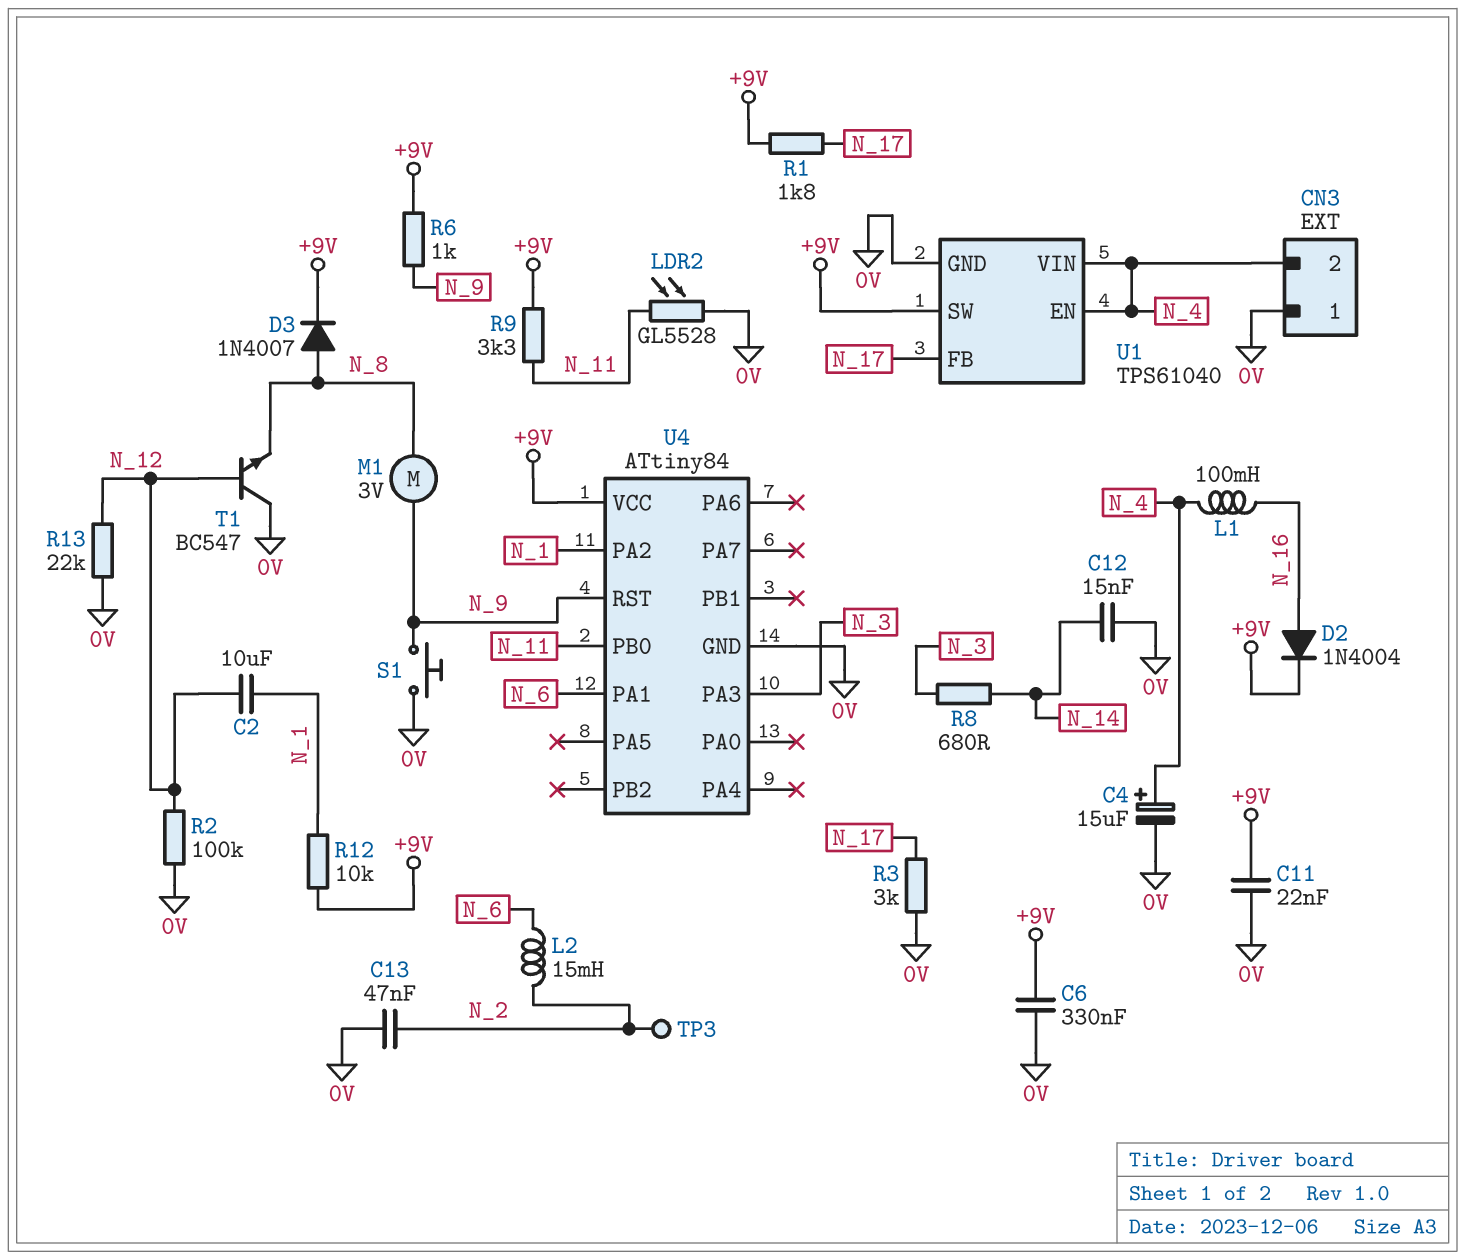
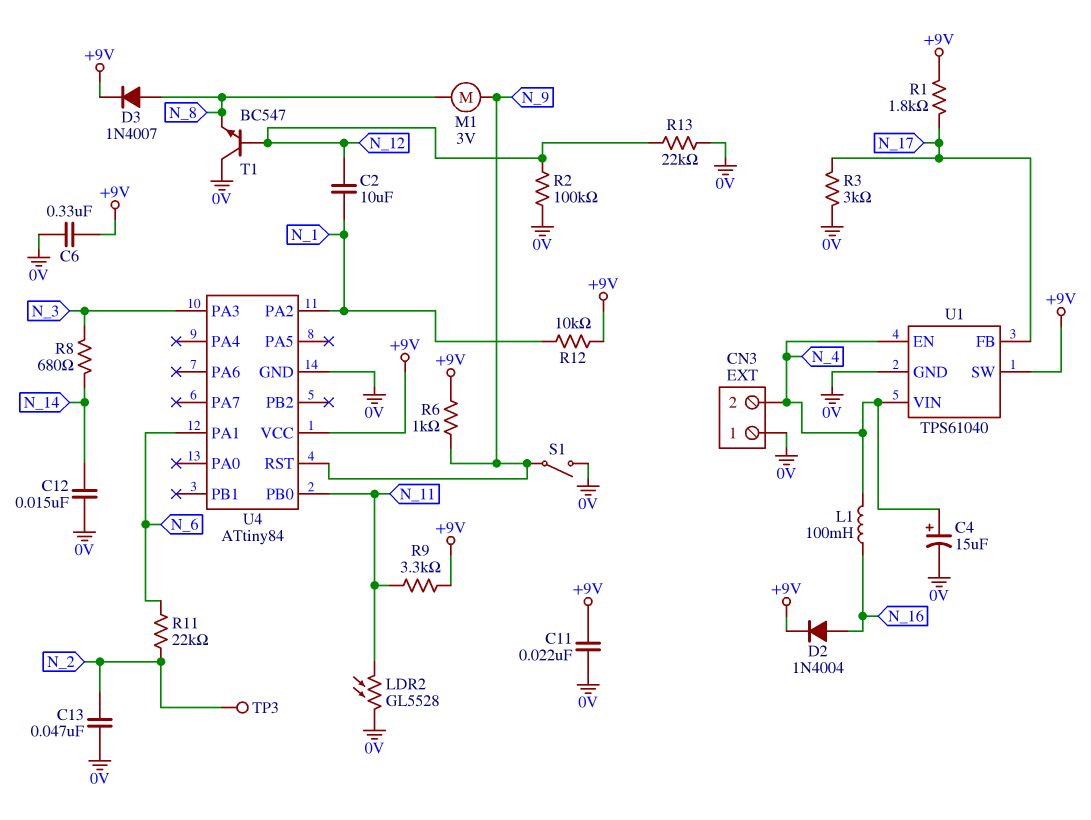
L2: 15mH (N_2, N_6) -> none
R11: none -> 22k (N_2, N_6)
S1: button (0V, N_9) -> switch (0V, N_9)

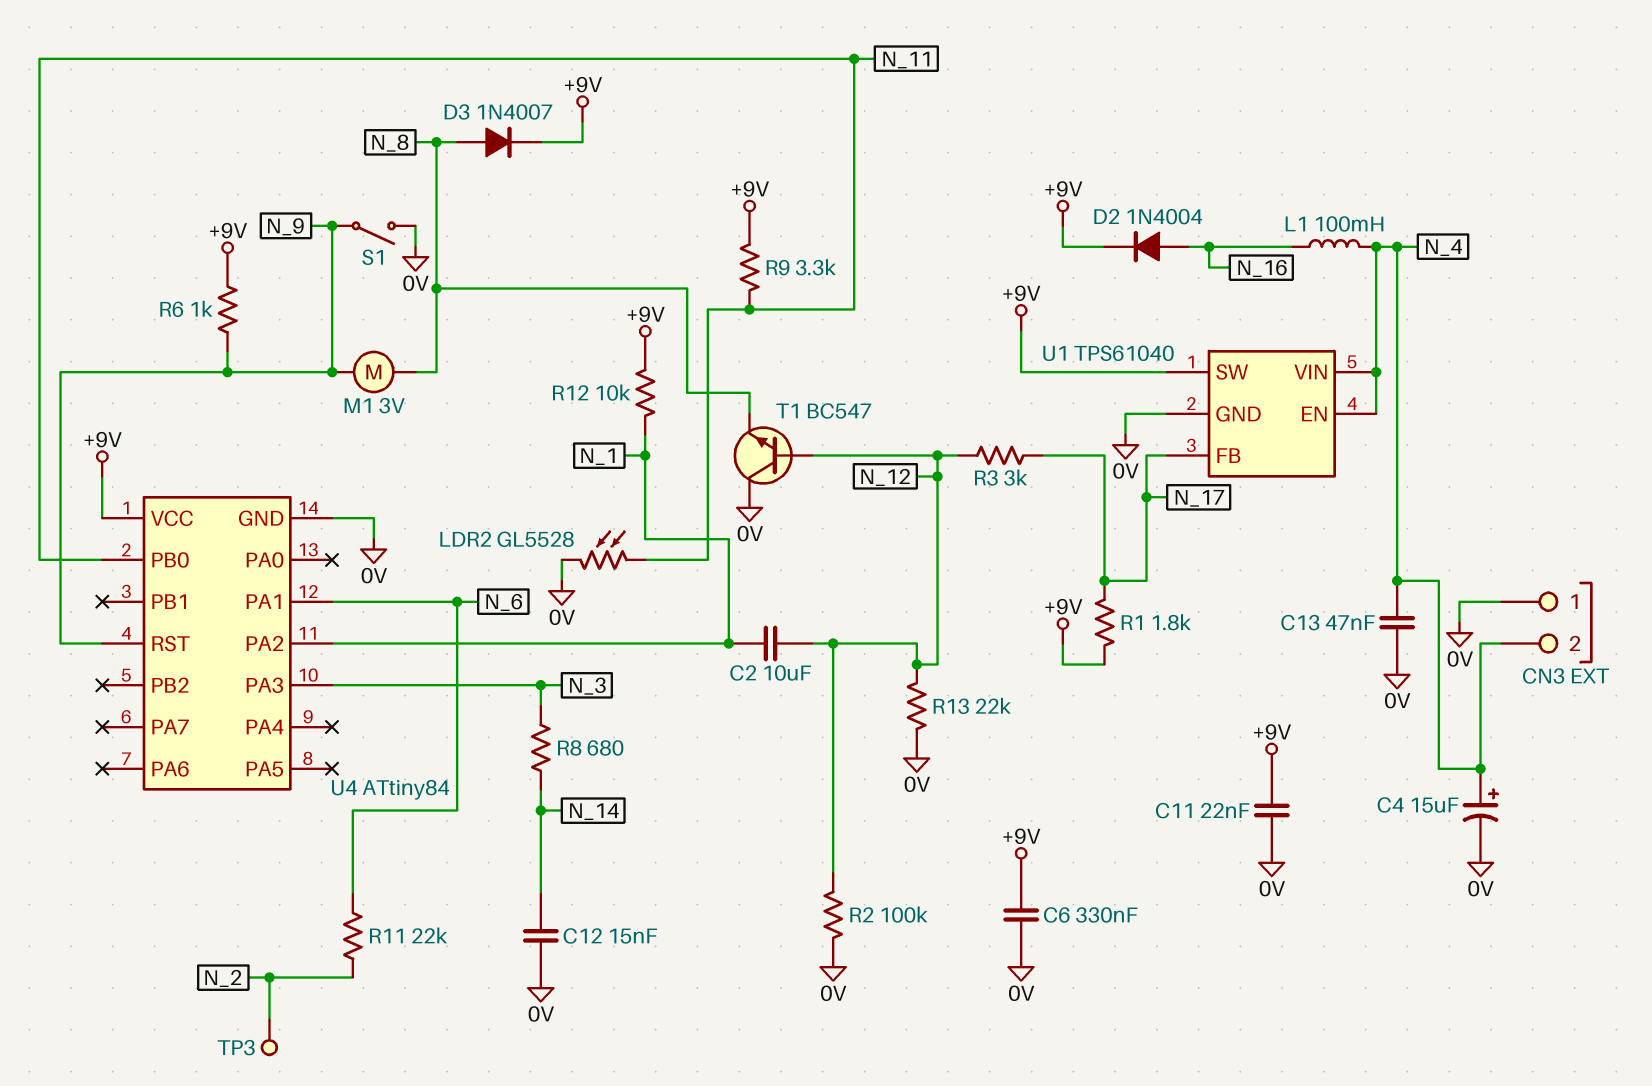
C13: 47nF (0V, N_2) -> 47nF (0V, N_4)
R3: 3k (0V, N_17) -> 3k (N_12, N_17)

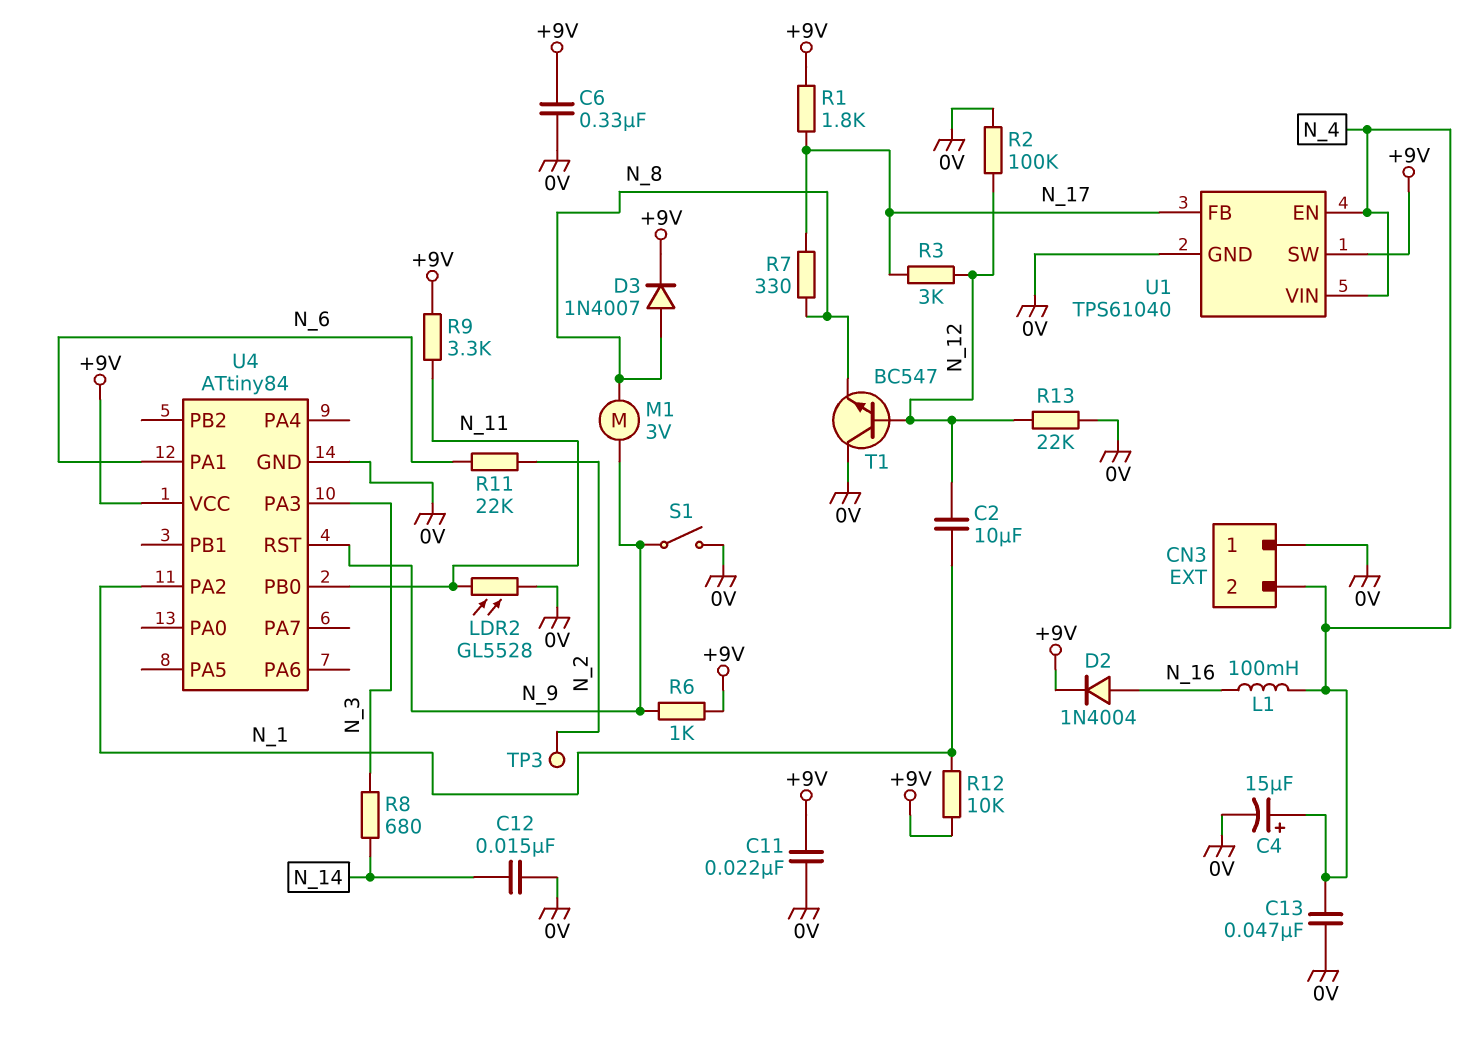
R7: none -> 330 (N_8, N_17)

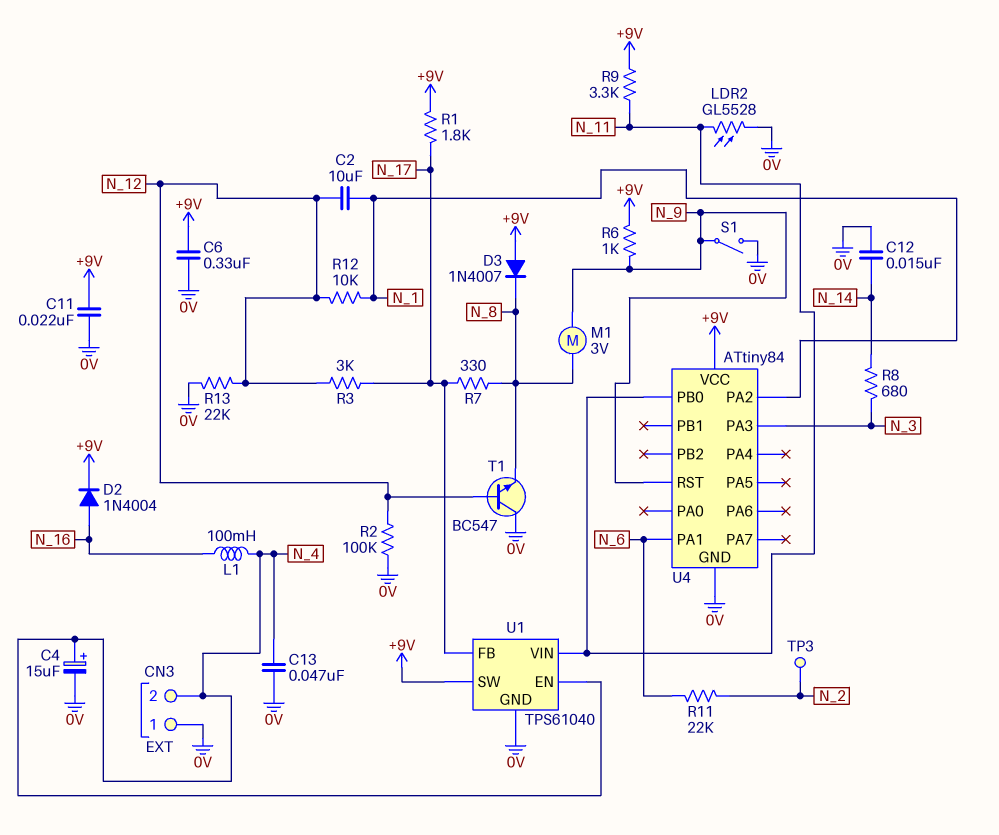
D3: diode 1N4007 (A N_8, K +9V) -> diode 1N4007 (A +9V, K N_8)
R12: 10k (+9V, N_1) -> 10k (N_1, N_12)
U1 pin VIN: N_4 -> N_11

